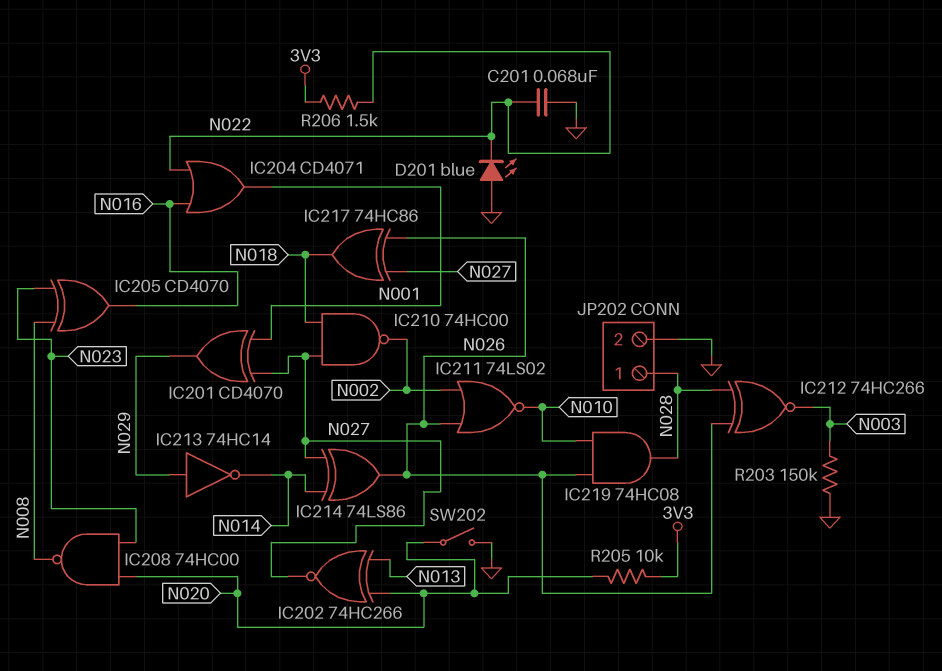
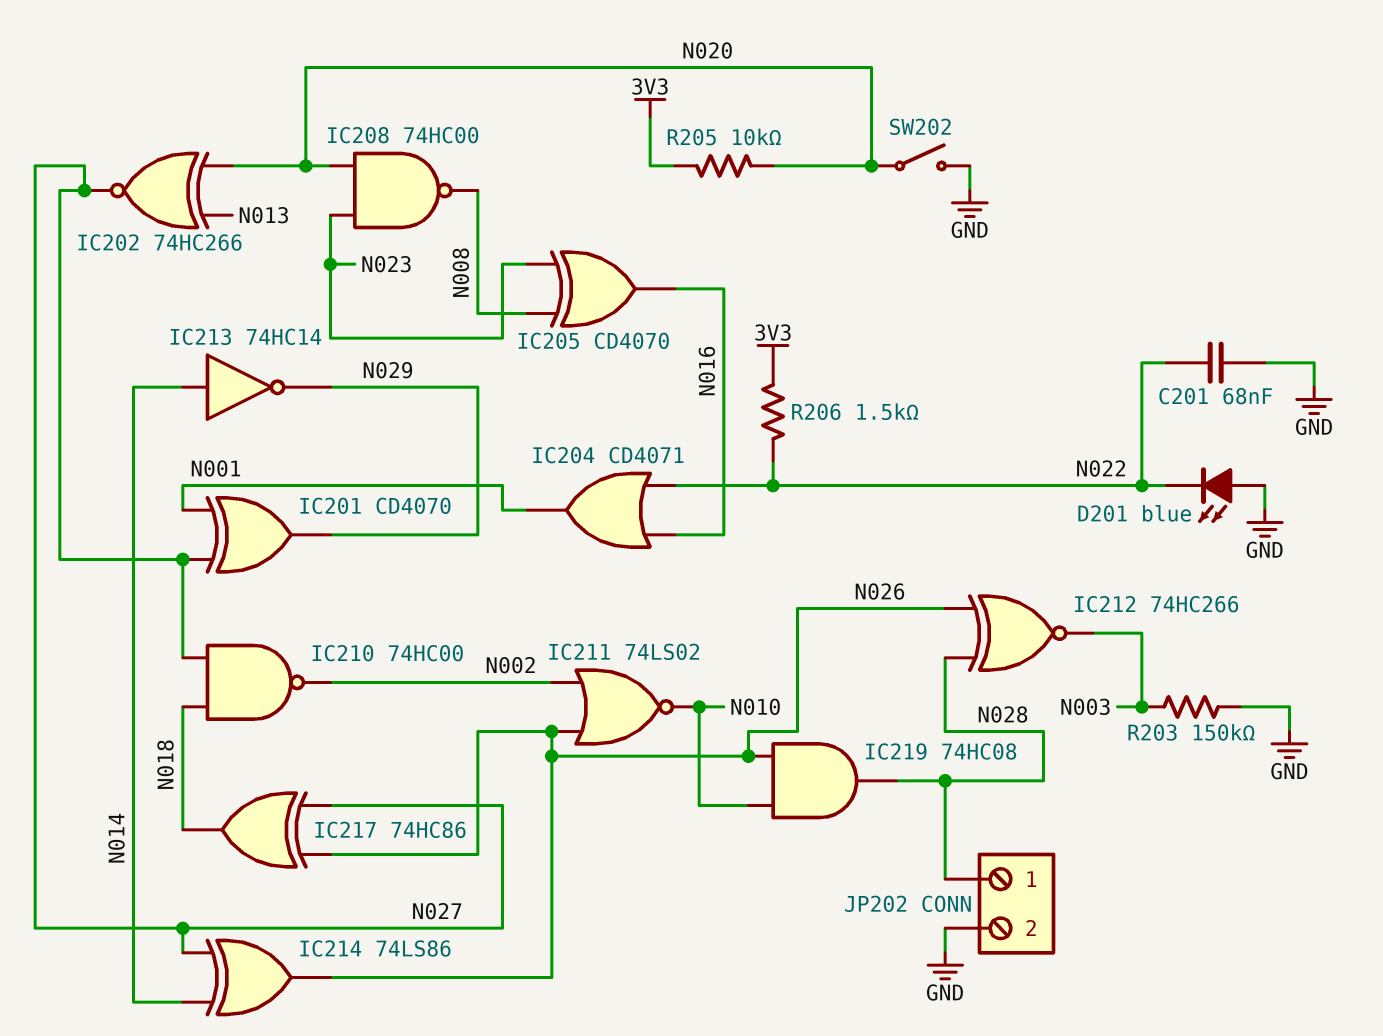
IC213: NOT 74HC14 (in N029, out N014) -> NOT 74HC14 (in N014, out N029)

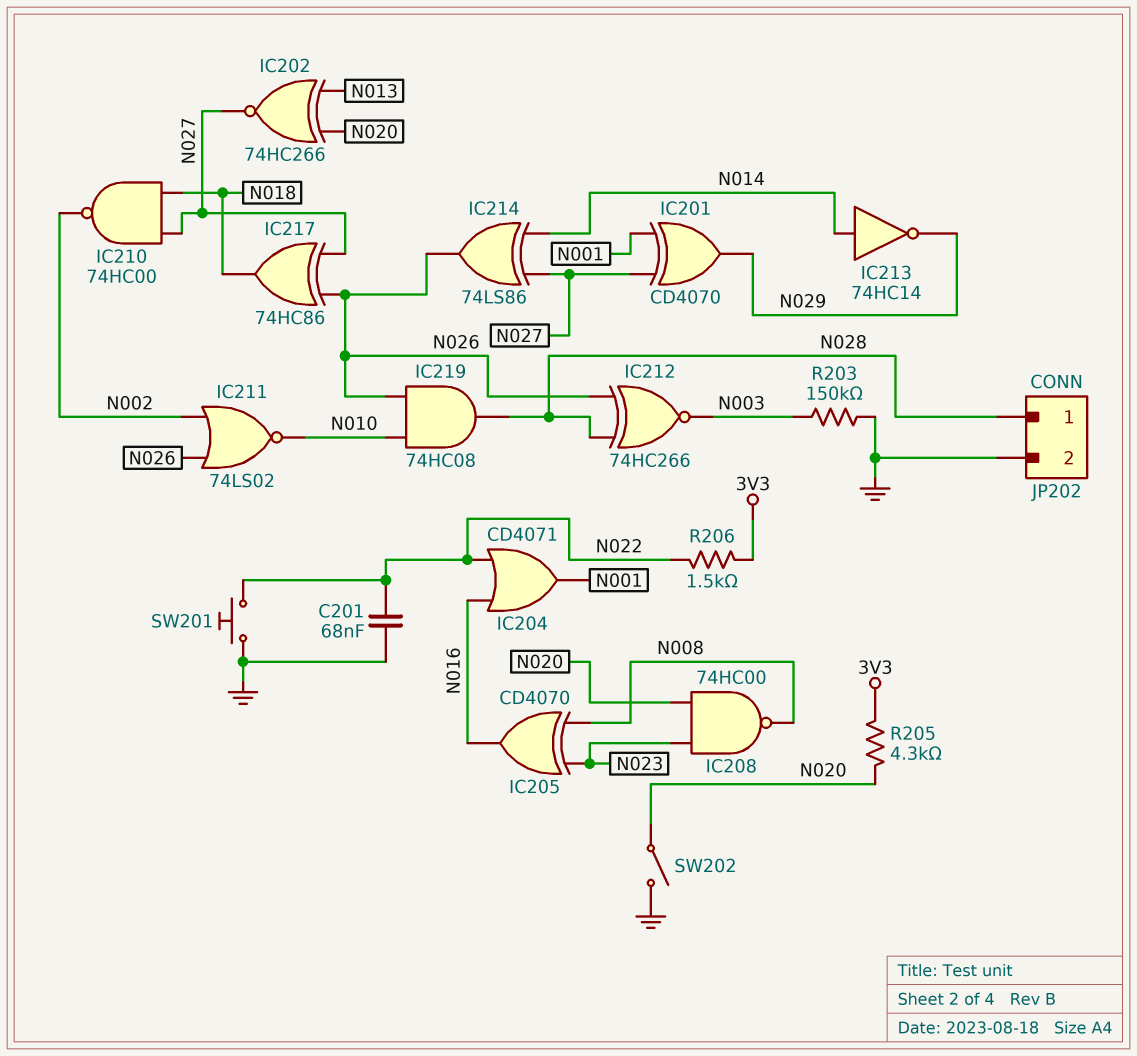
D201: LED blue (A GND, K N022) -> none
R205: 10k (3V3, N020) -> 4.3k (3V3, N020)
SW201: none -> button (GND, N022)

